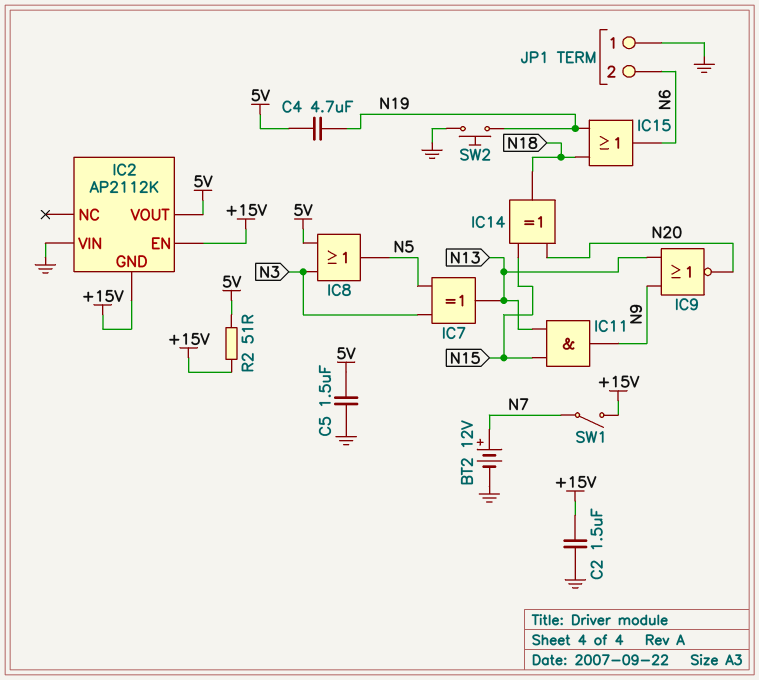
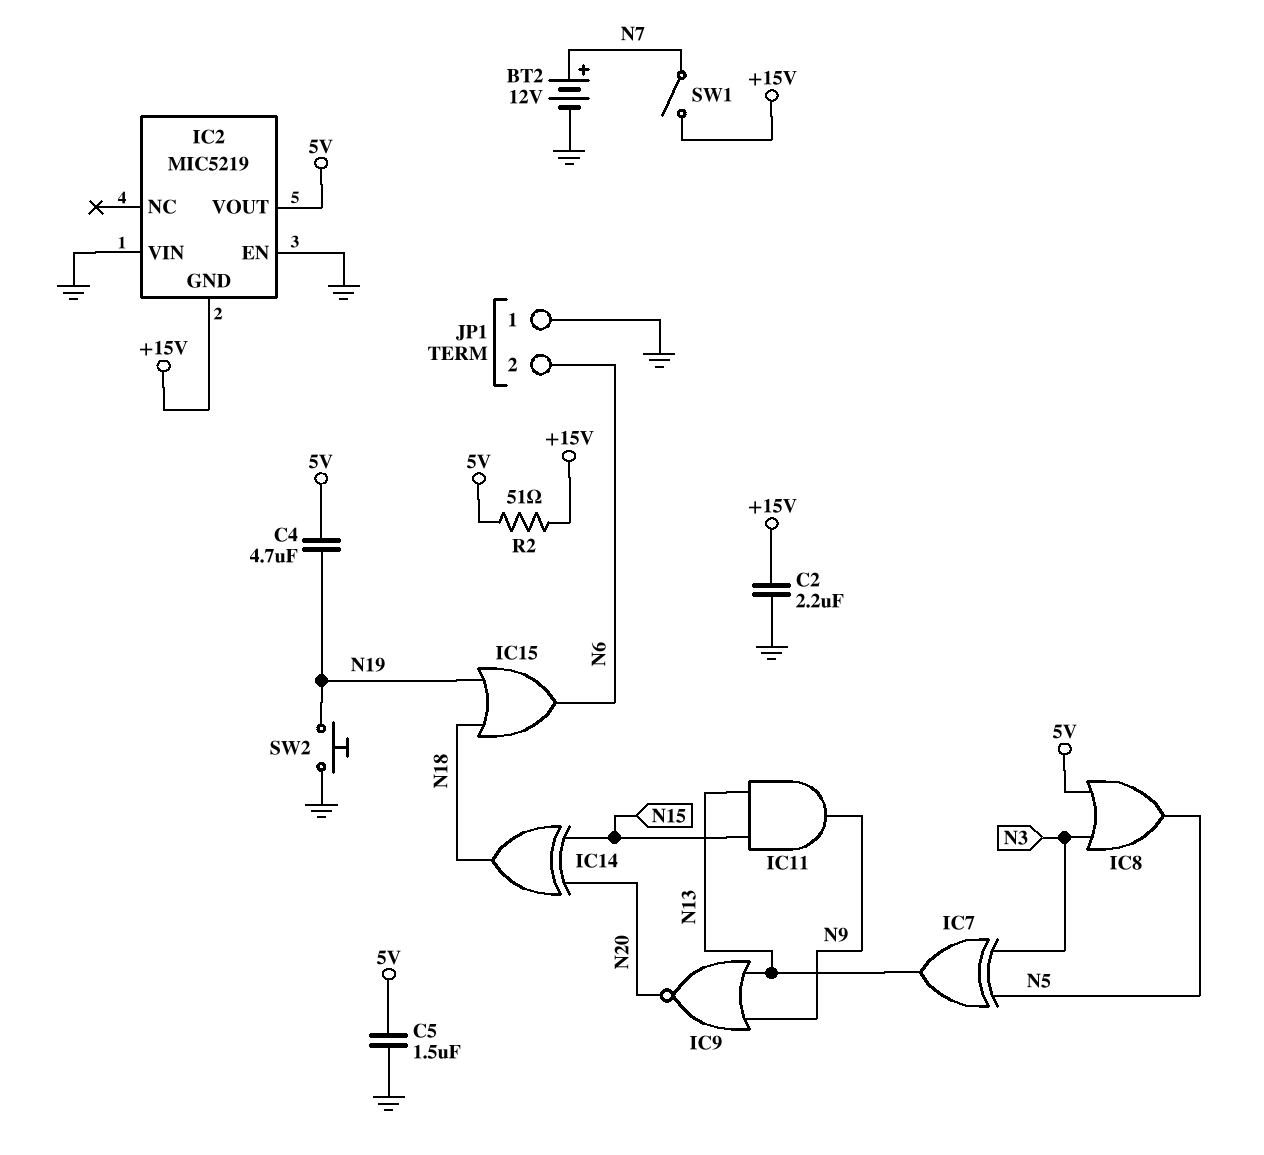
C2: 1.5uF (+15V, GND) -> 2.2uF (+15V, GND)
IC2: AP2112K -> MIC5219
IC2 pin EN: +15V -> GND

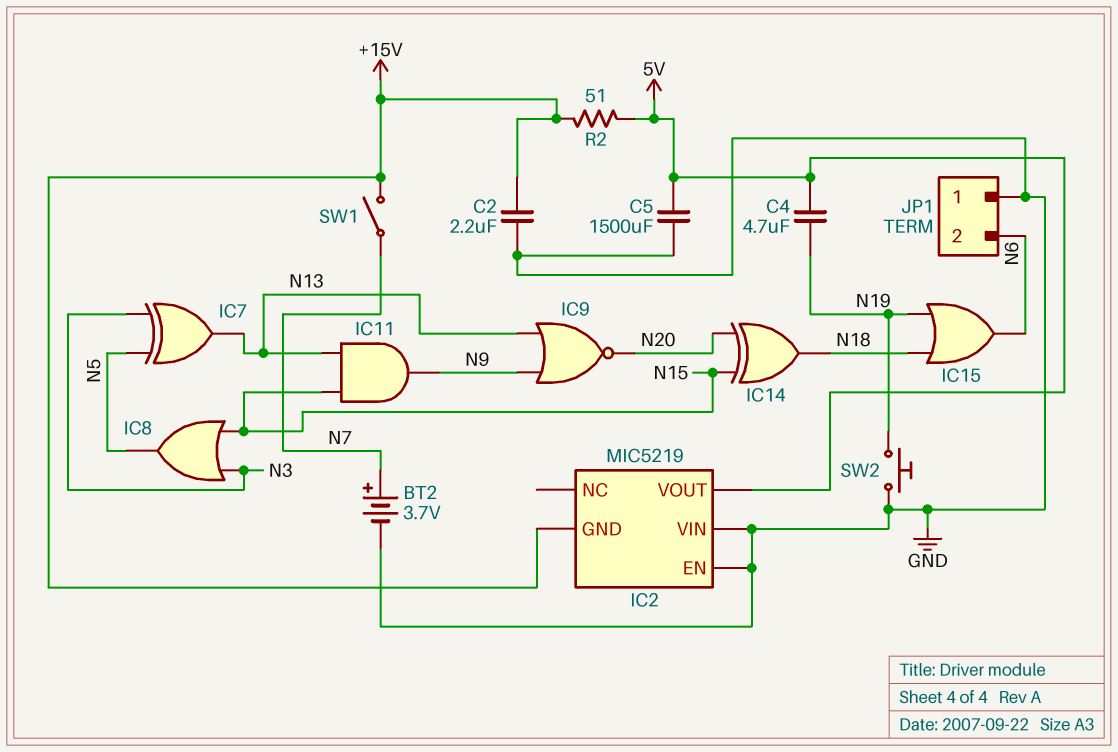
BT2: 12V (plus N7, minus GND) -> 3.7V (plus N7, minus GND)
C5: 1.5uF (5V, GND) -> 1500uF (5V, GND)
IC8: OR (in 5V, in N3, out N5) -> OR (in N3, in N15, out N5)

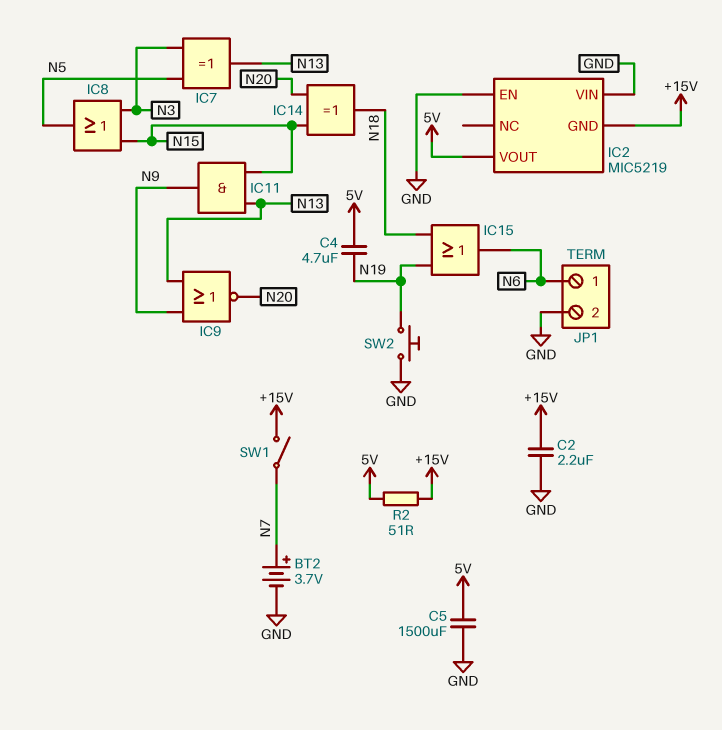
JP1 pin 1: GND -> N6
JP1 pin 2: N6 -> GND

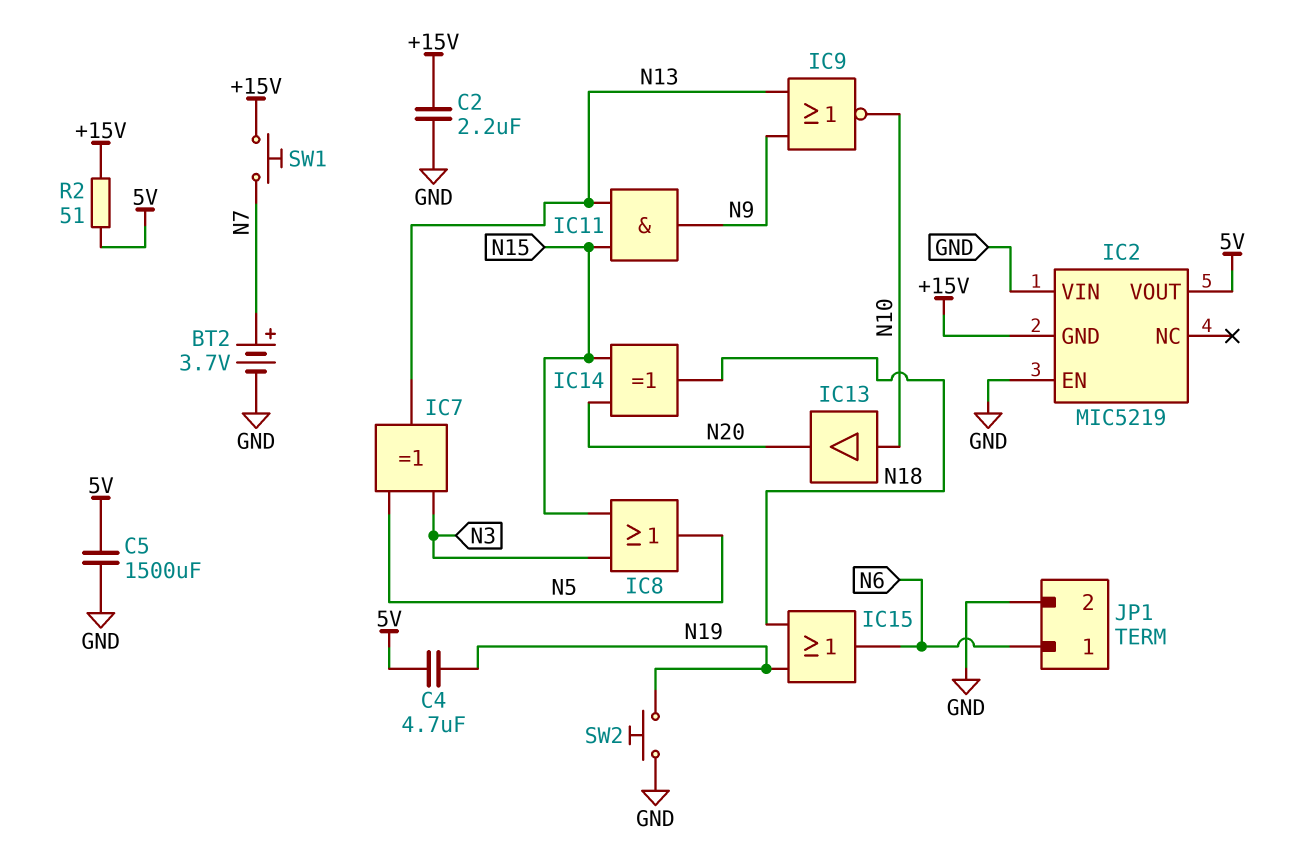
IC9: NOR (in N9, in N13, out N20) -> NOR (in N9, in N13, out N10)
IC13: none -> buffer (in N10, out N20)
SW1: switch (+15V, N7) -> button (+15V, N7)

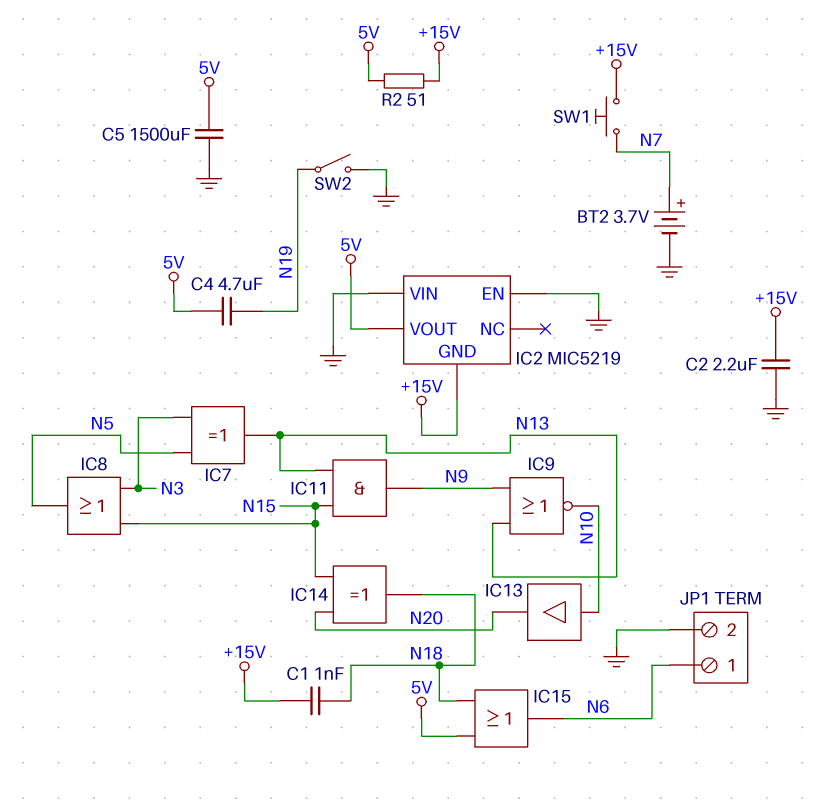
C1: none -> 1nF (+15V, N18)
IC15: OR (in N18, in N19, out N6) -> OR (in 5V, in N18, out N6)
SW2: button (GND, N19) -> switch (GND, N19)

